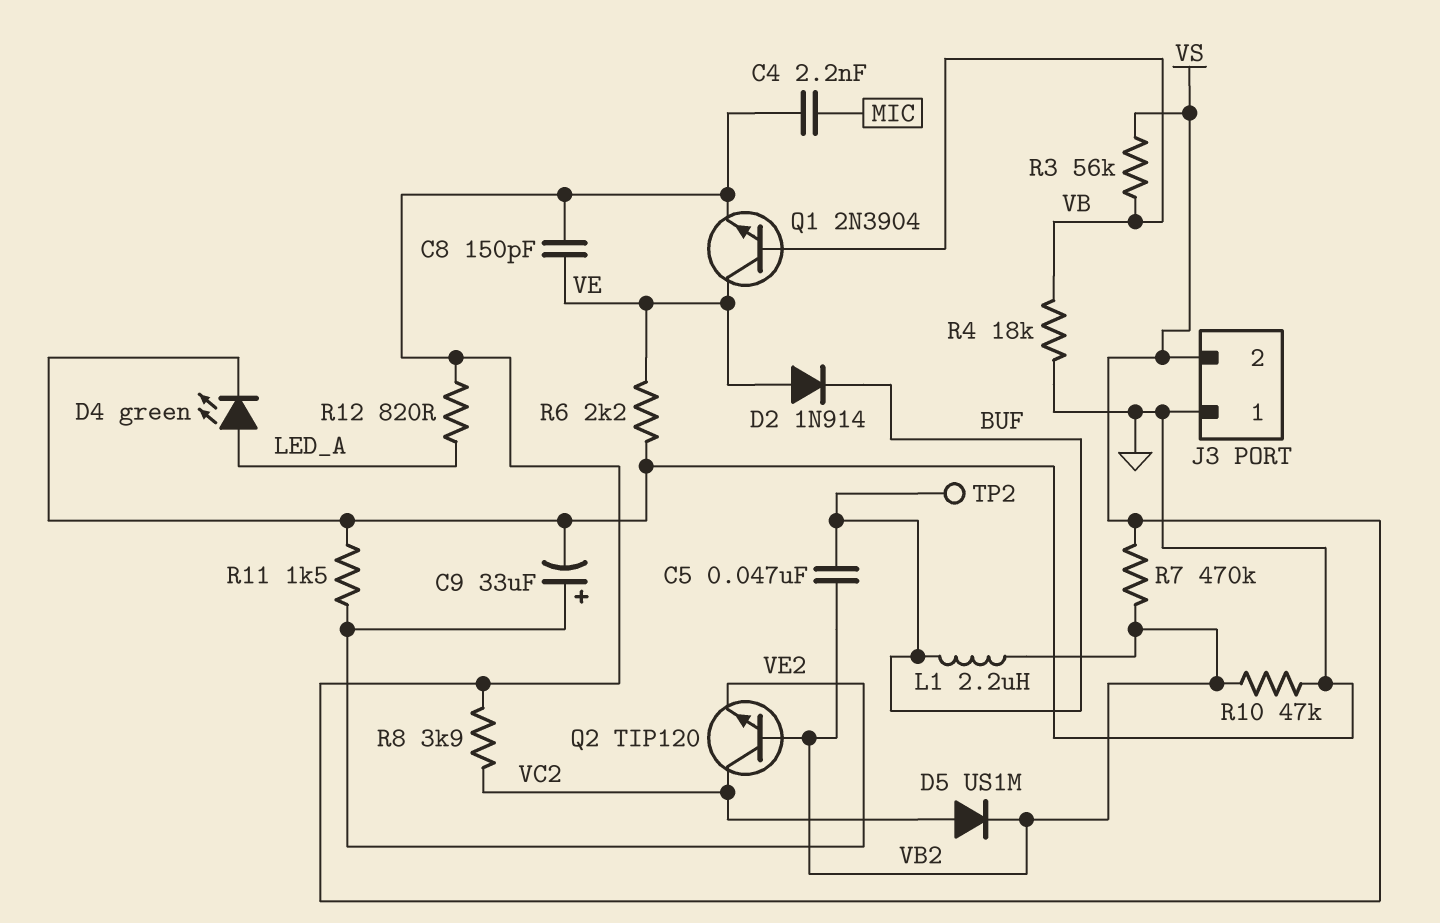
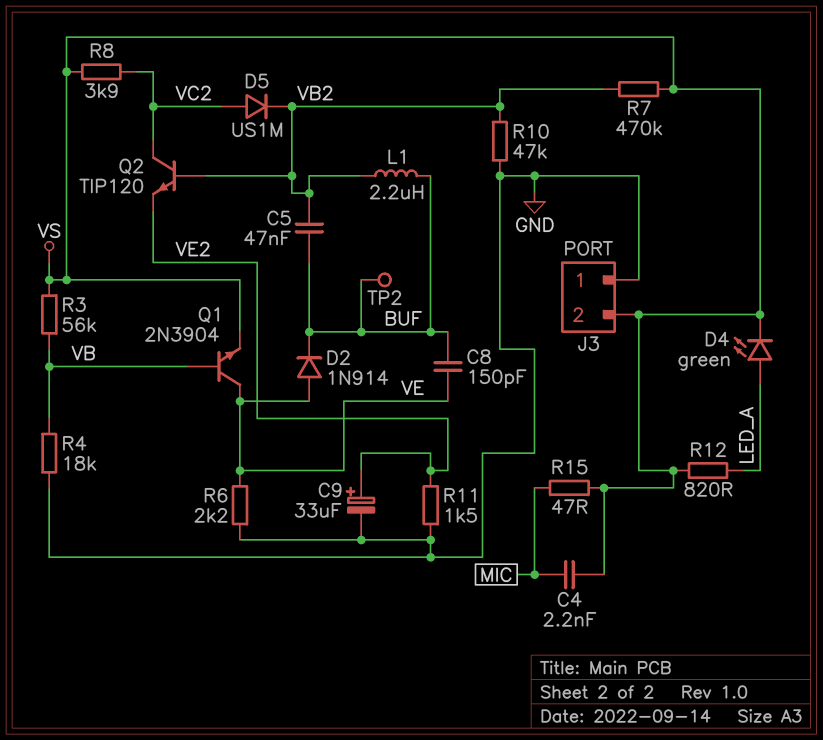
C8: 150pF (VE, VS) -> 150pF (BUF, VE)
D4: LED green (A LED_A, K GND) -> LED green (A LED_A, K VS)
R15: none -> 47 (MIC, VS)

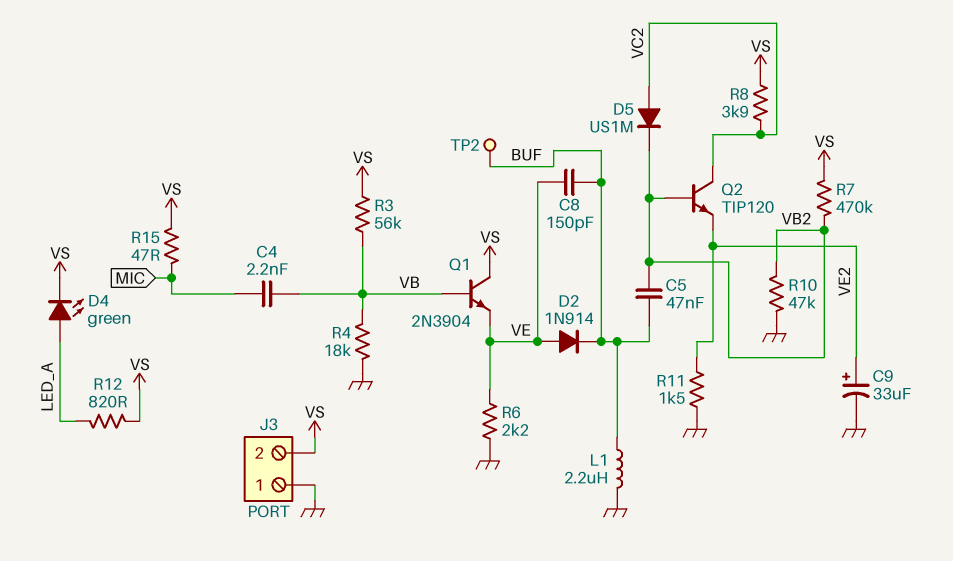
C4: 2.2nF (MIC, VS) -> 2.2nF (MIC, VB)
L1: 2.2uH (BUF, VB2) -> 2.2uH (BUF, GND)
Q1: NPN 2N3904 (B VB, C VE, E VS) -> NPN 2N3904 (B VB, C VS, E VE)

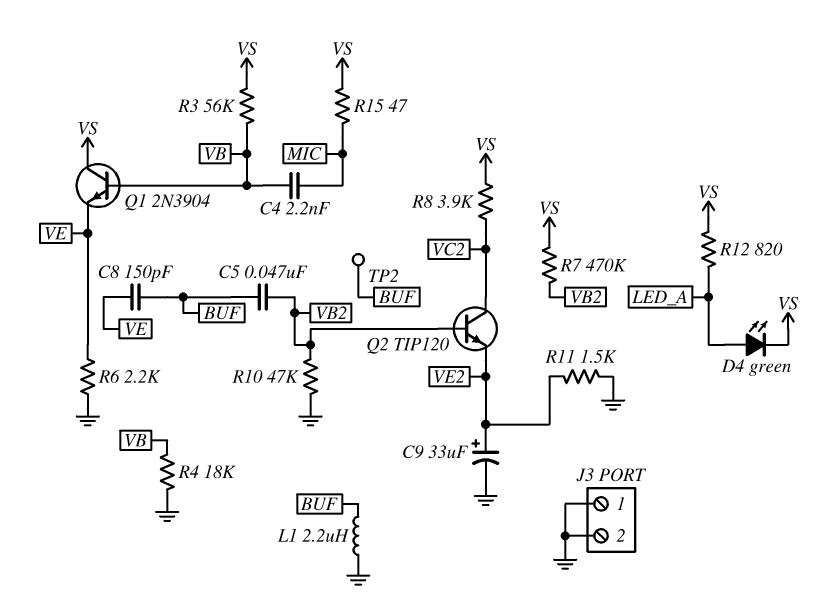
D2: diode 1N914 (A VE, K BUF) -> none
D5: diode US1M (A VC2, K VB2) -> none
J3 pin 2: VS -> GND

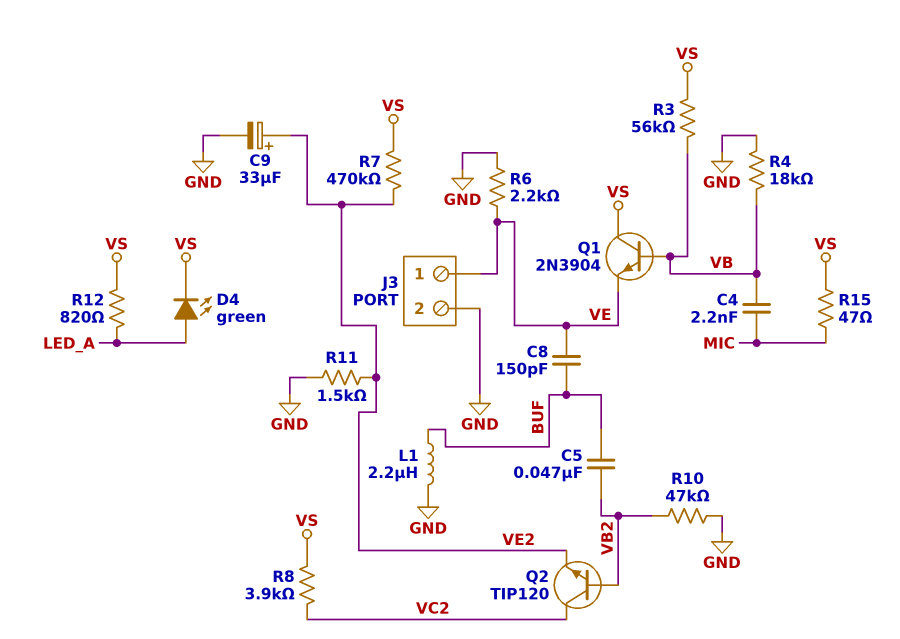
J3 pin 1: GND -> VE
R7: 470k (VB2, VS) -> 470k (VE2, VS)
TP2: test point (BUF) -> none

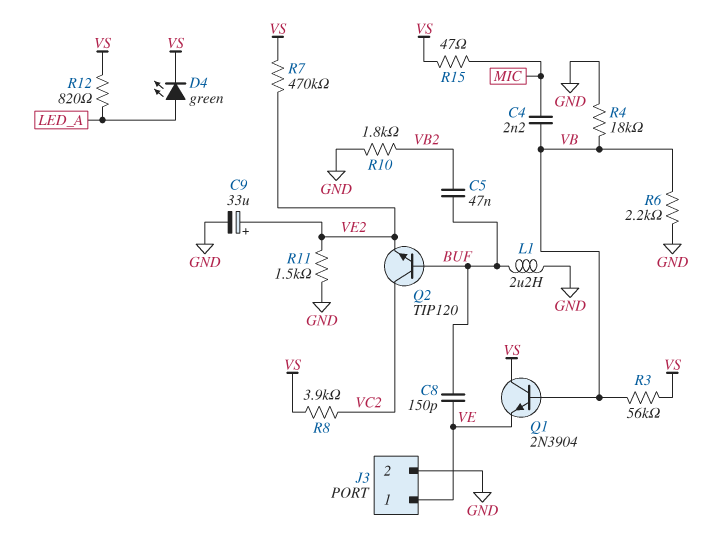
Q2: NPN TIP120 (B VB2, C VC2, E VE2) -> NPN TIP120 (B BUF, C VC2, E VE2)
R6: 2.2k (GND, VE) -> 2.2k (GND, VB)
R10: 47k (GND, VB2) -> 1.8k (GND, VB2)

